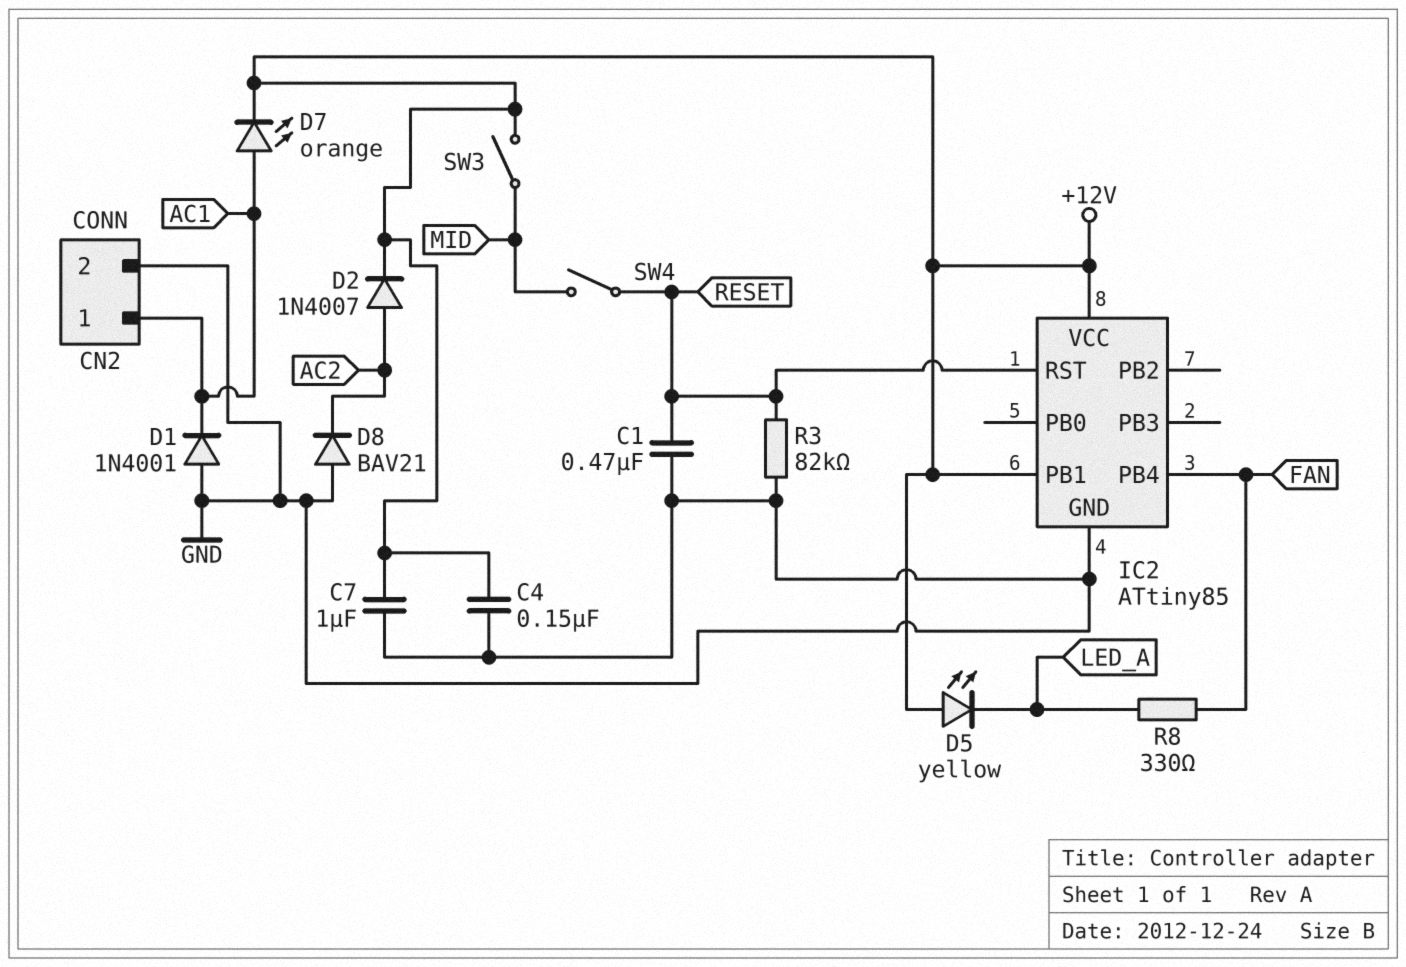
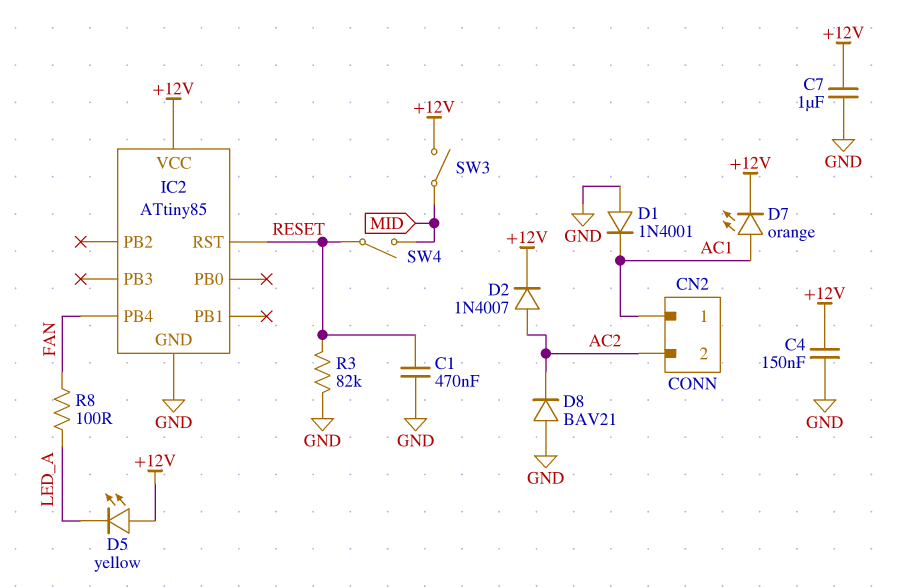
CN2 pin 2: GND -> AC2
IC2 pin PB1: +12V -> none
R8: 330 (FAN, LED_A) -> 100 (FAN, LED_A)

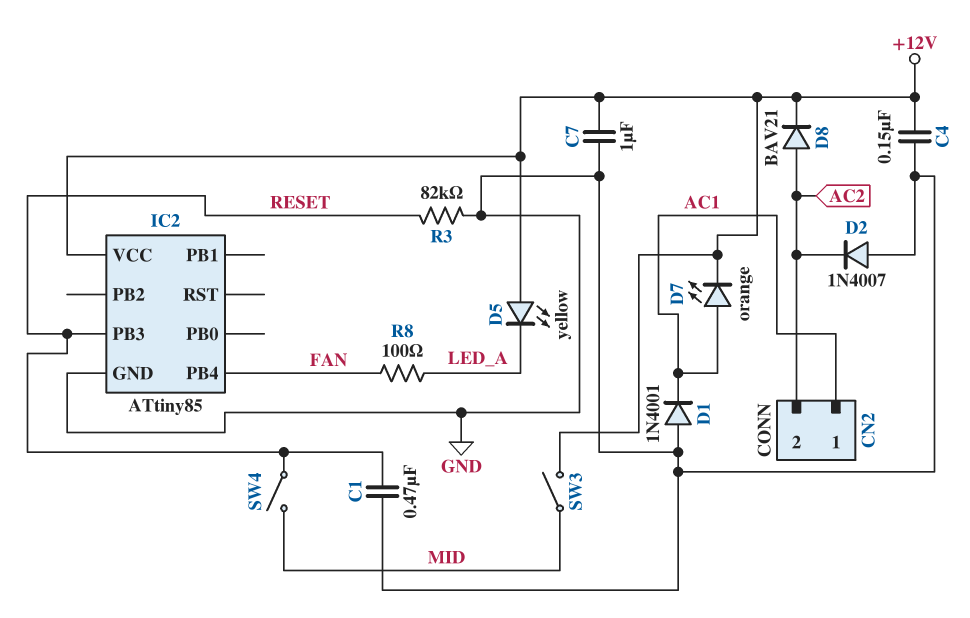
D2: diode 1N4007 (A AC2, K +12V) -> diode 1N4007 (A GND, K AC2)
D8: diode BAV21 (A GND, K AC2) -> diode BAV21 (A AC2, K +12V)
IC2 pin PB3: none -> RESET
IC2 pin RST: RESET -> none

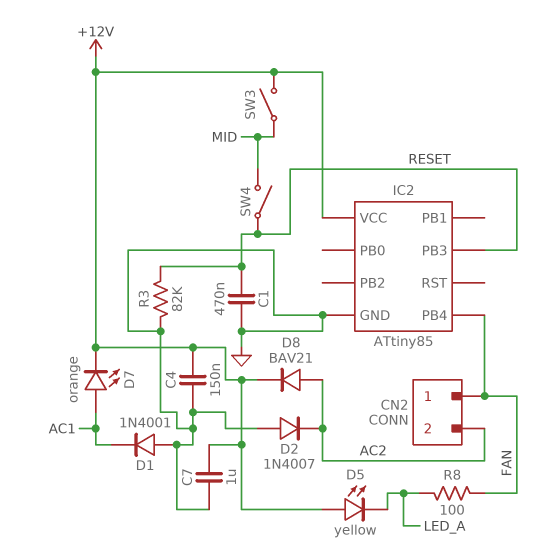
CN2 pin 1: AC1 -> FAN

